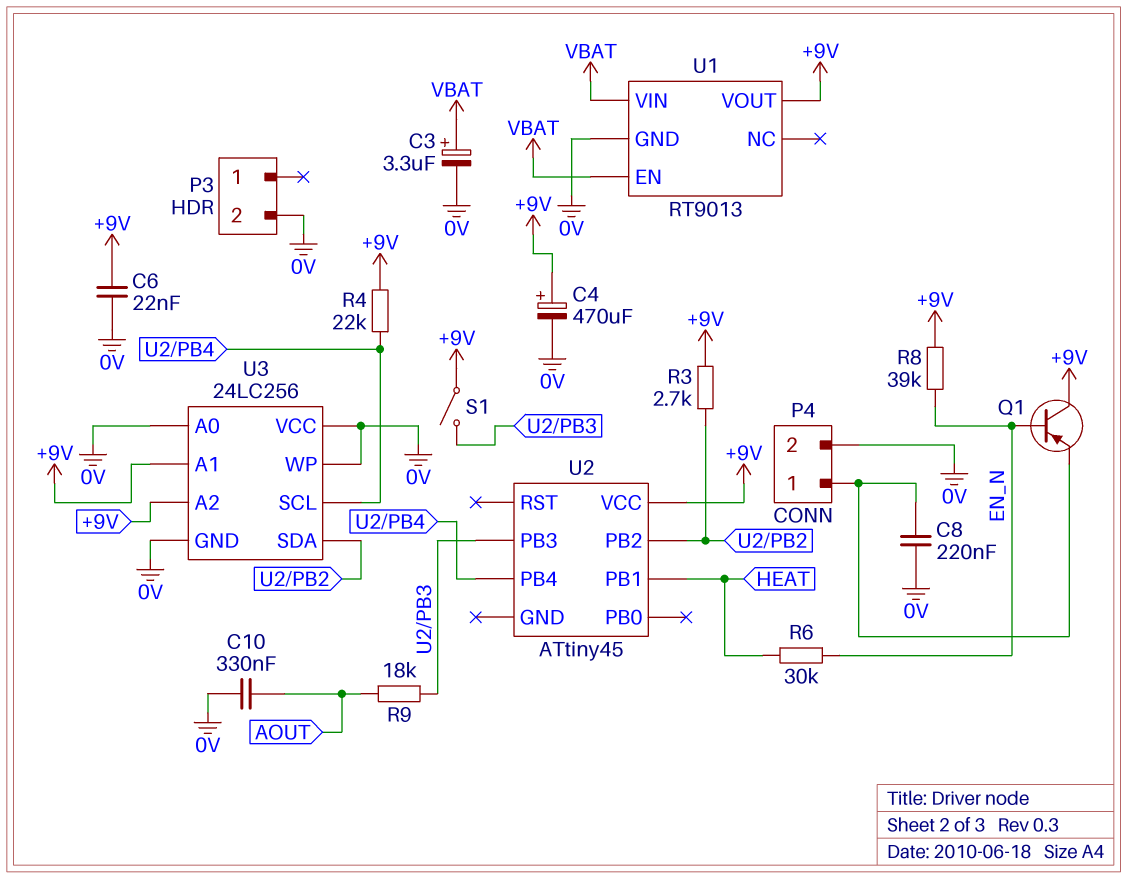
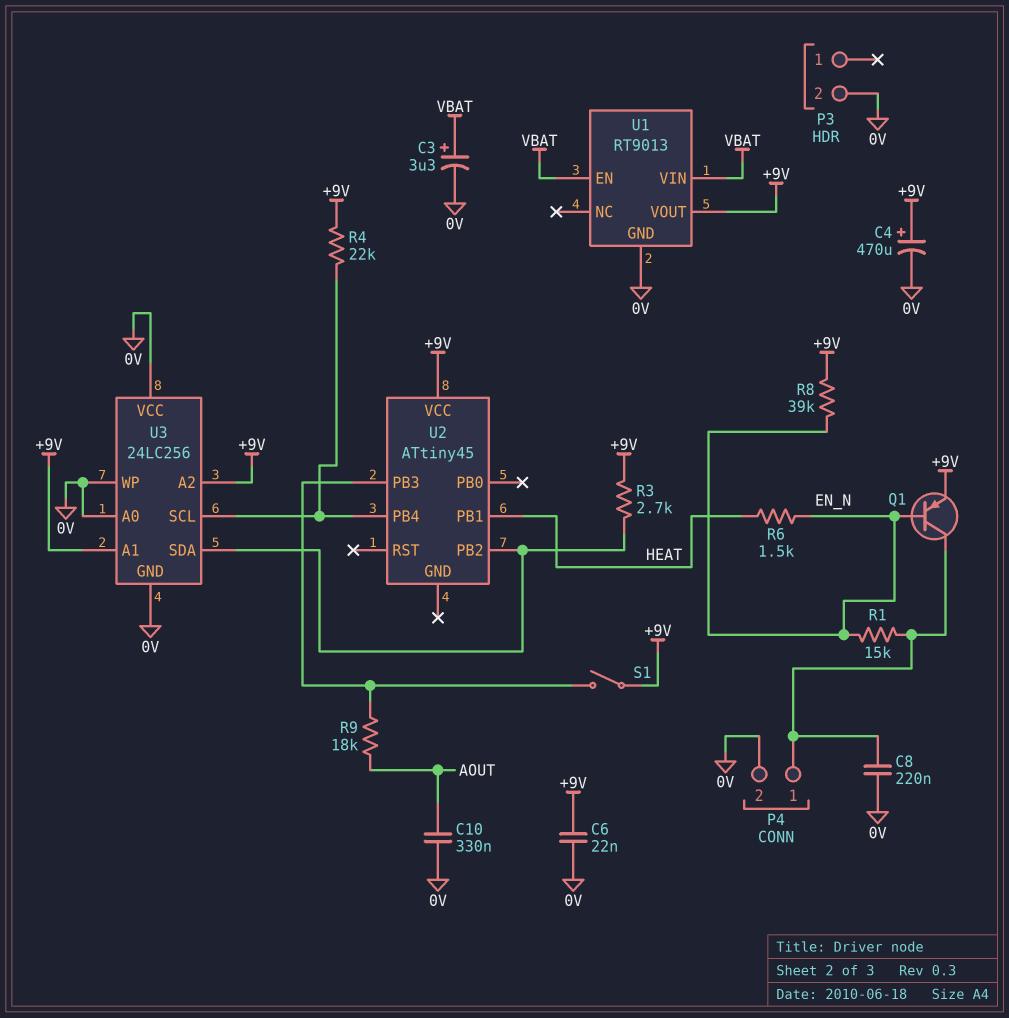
Q1: PNP (B EN_N, C +9V, E P4/1) -> PNP (B EN_N, C P4/1, E +9V)
R1: none -> 15k (EN_N, P4/1)
R6: 30k (EN_N, HEAT) -> 1.5k (EN_N, HEAT)

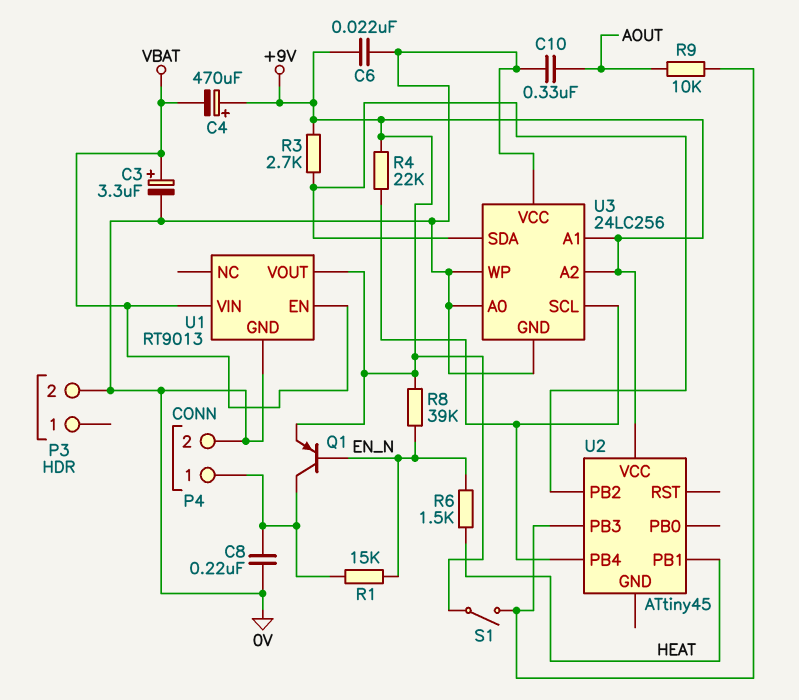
C4: 470uF (plus +9V, minus 0V) -> 470uF (plus +9V, minus VBAT)
R9: 18k (AOUT, U2/PB3) -> 10k (AOUT, U2/PB3)

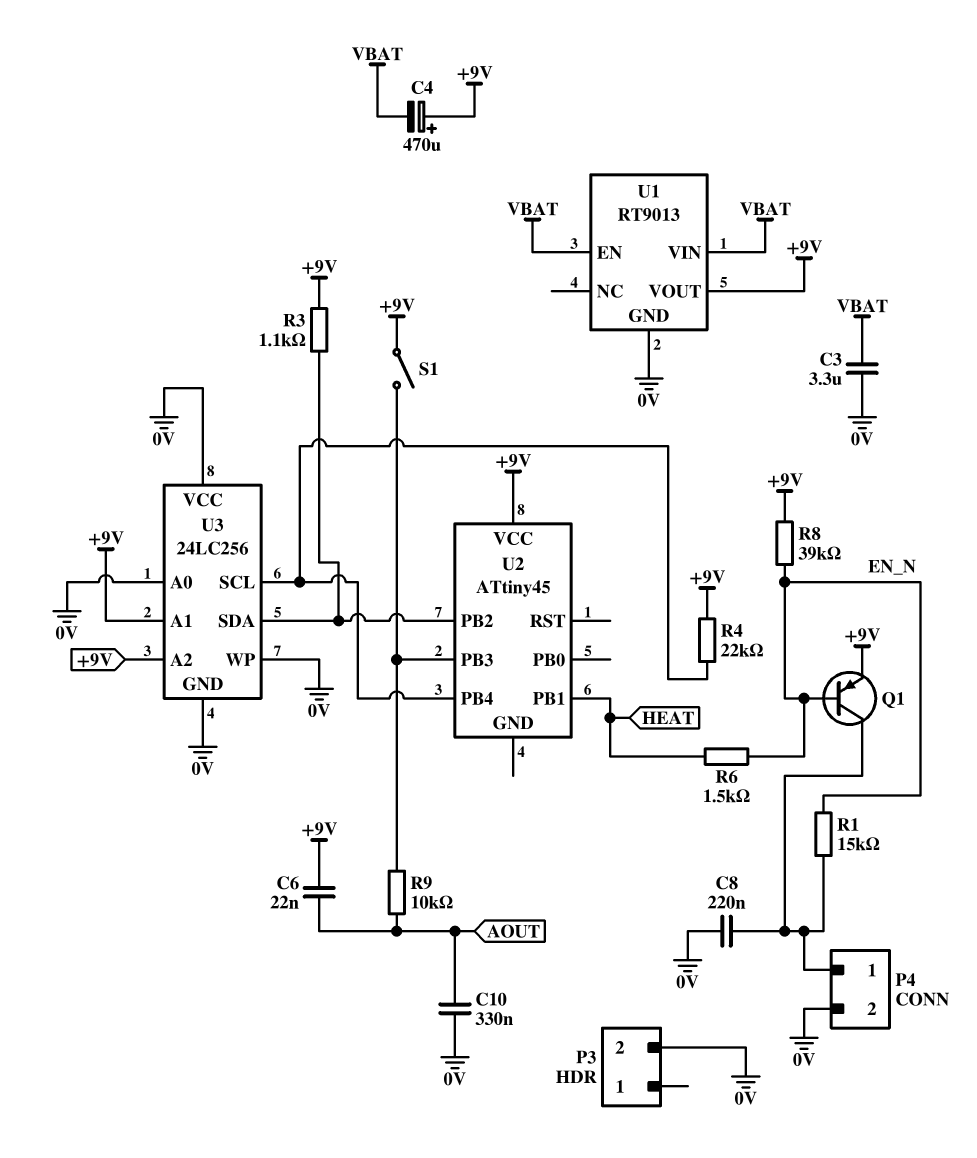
C3: 3.3uF (plus VBAT, minus 0V) -> 3.3uF (0V, VBAT)
C6: 22nF (+9V, 0V) -> 22nF (+9V, AOUT)
R3: 2.7k (+9V, U2/PB2) -> 1.1k (+9V, U2/PB2)

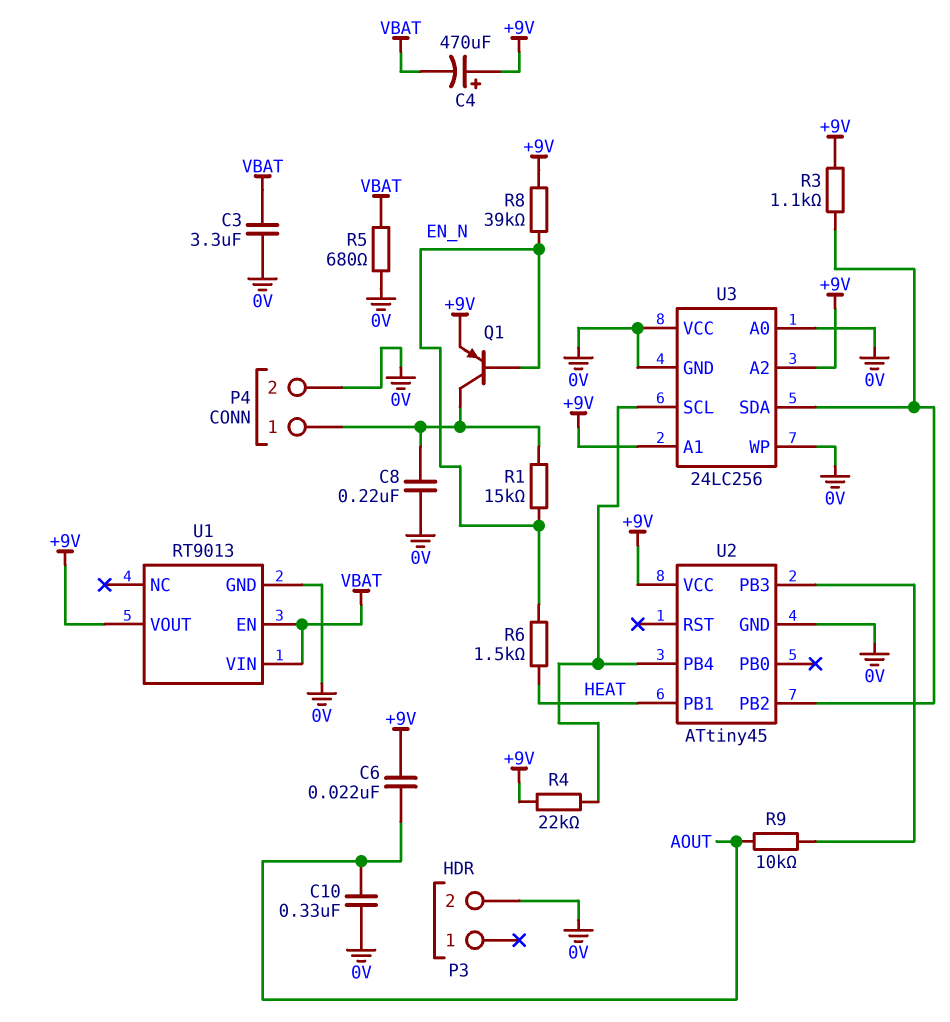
R5: none -> 680 (0V, VBAT)
S1: switch (+9V, U2/PB3) -> none
U2 pin GND: none -> 0V

